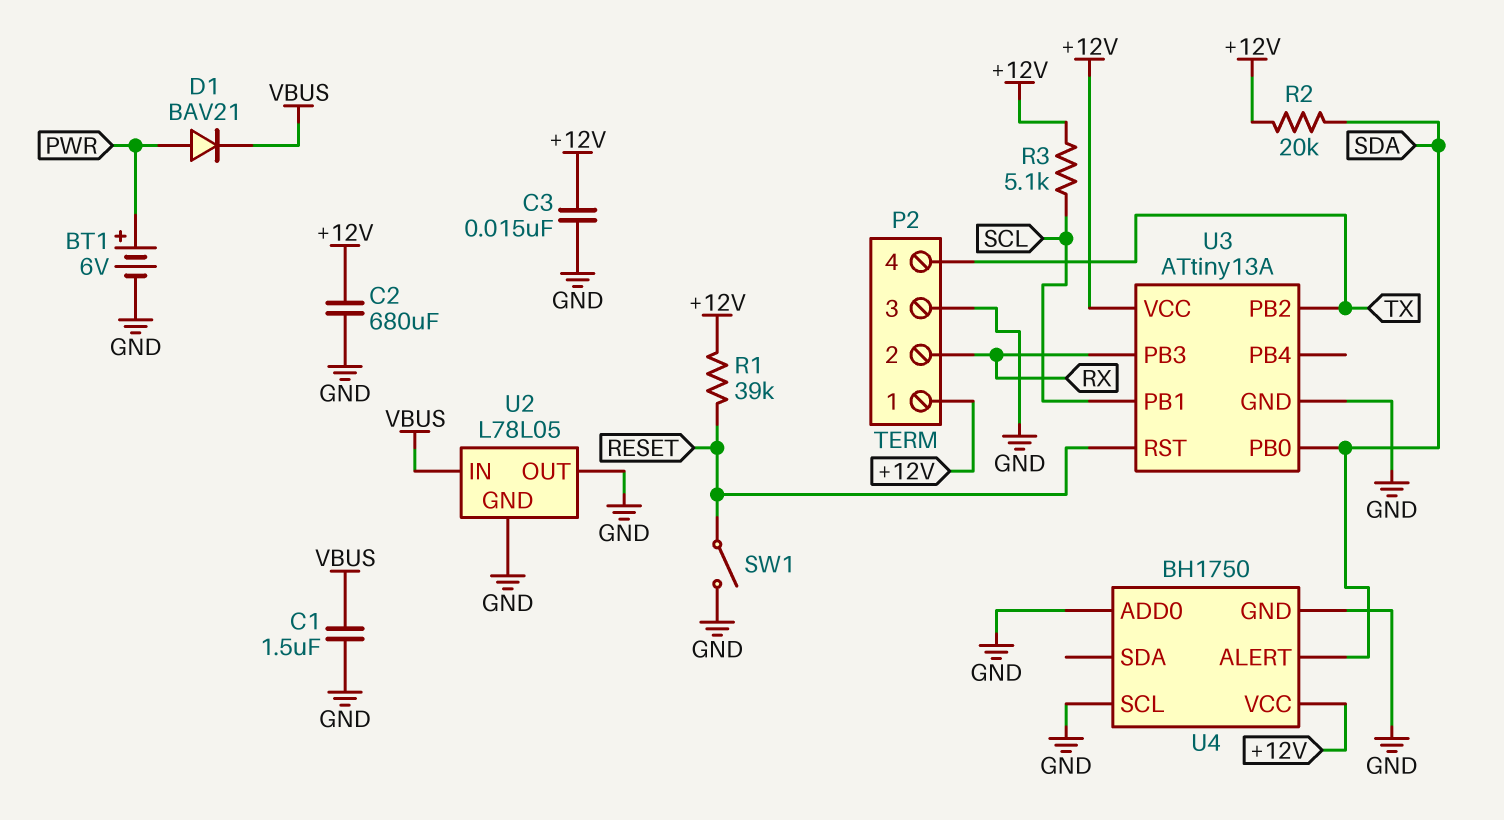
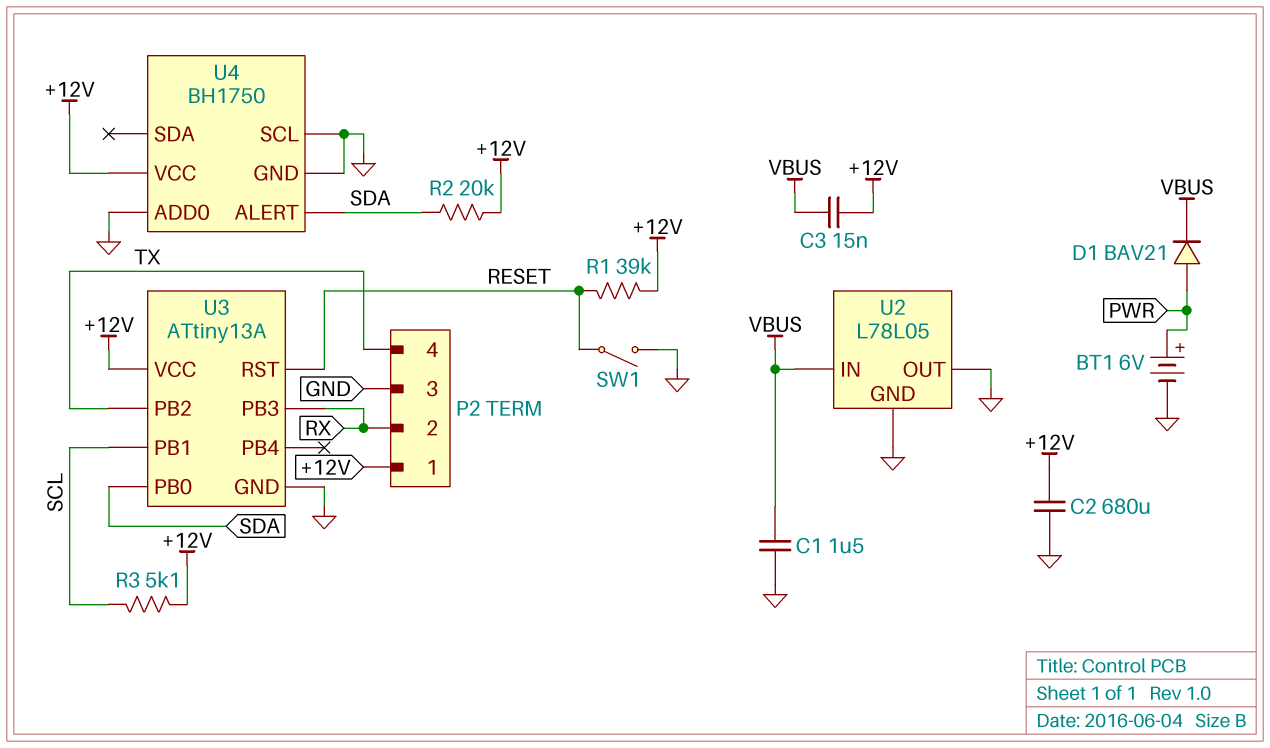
C3: 15nF (+12V, GND) -> 15nF (+12V, VBUS)

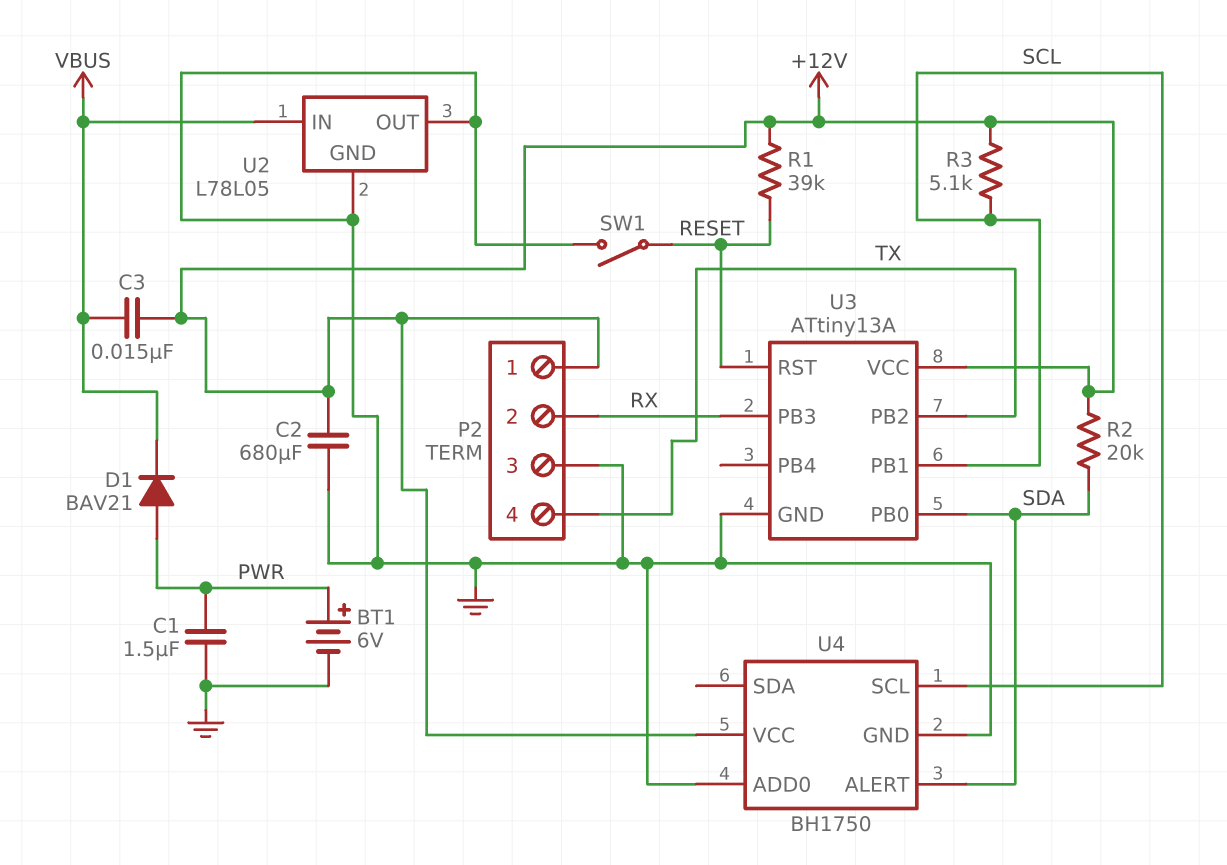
C1: 1.5uF (GND, VBUS) -> 1.5uF (GND, PWR)
U4 pin SCL: GND -> SCL

